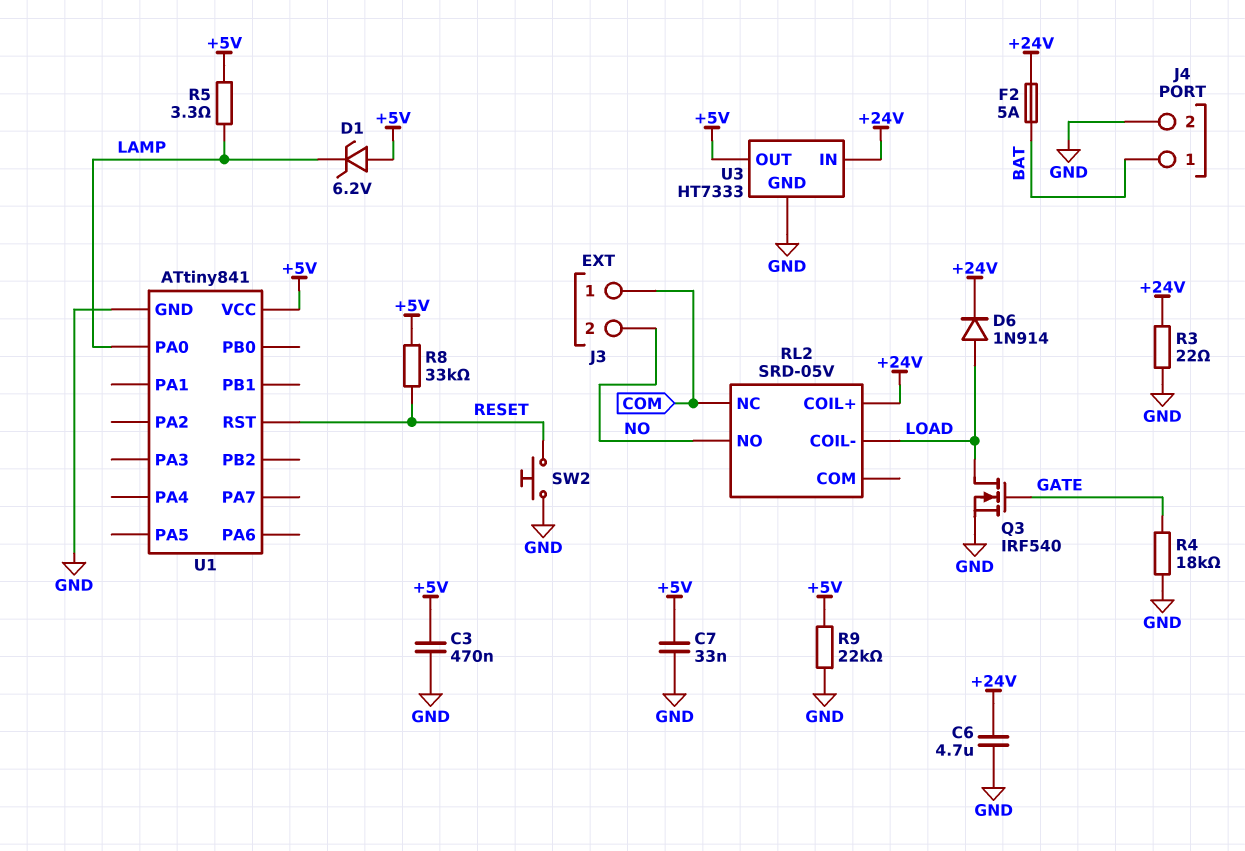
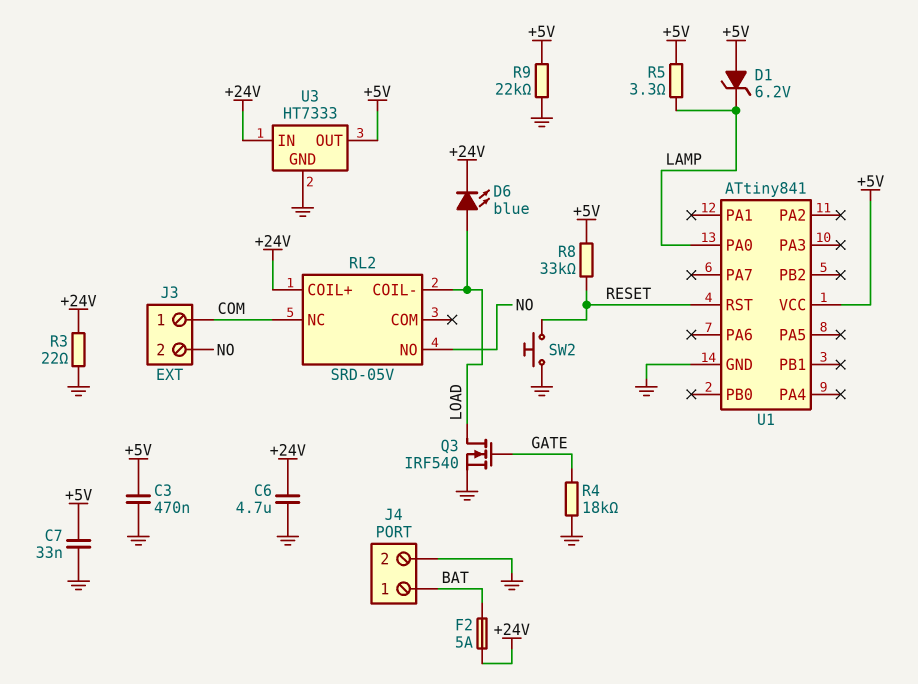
D6: diode 1N914 (A LOAD, K +24V) -> LED blue (A LOAD, K +24V)

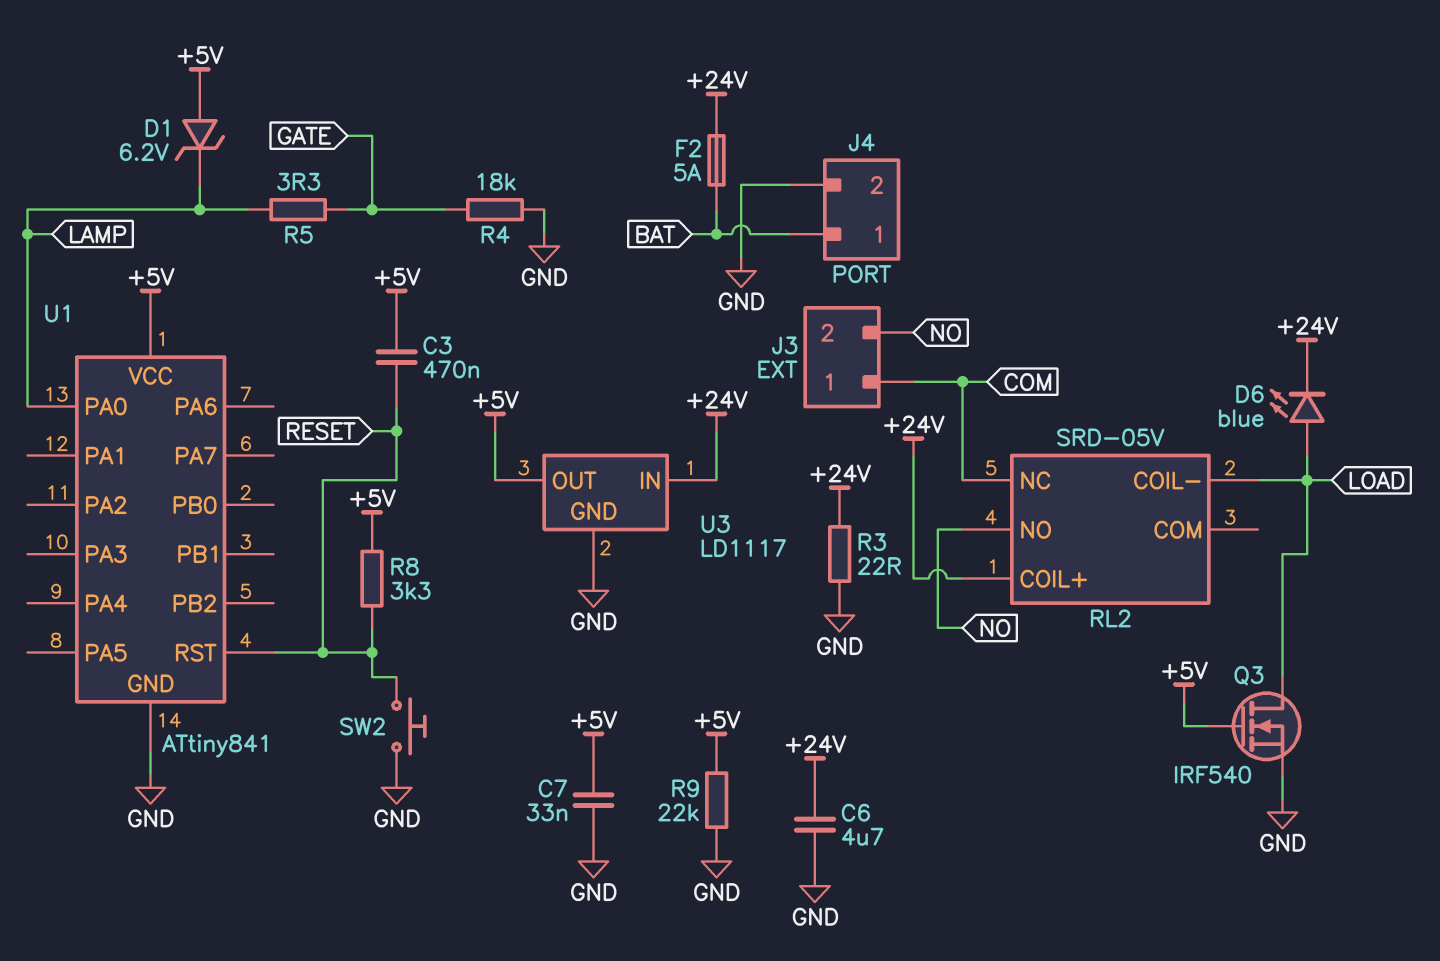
C3: 470nF (+5V, GND) -> 470nF (+5V, RESET)
Q3: NMOS IRF540 (G GATE, D LOAD, S GND) -> NMOS IRF540 (G +5V, D LOAD, S GND)
R5: 3.3 (+5V, LAMP) -> 3.3 (GATE, LAMP)
R8: 33k (+5V, RESET) -> 3.3k (+5V, RESET)
U3: HT7333 -> LD1117

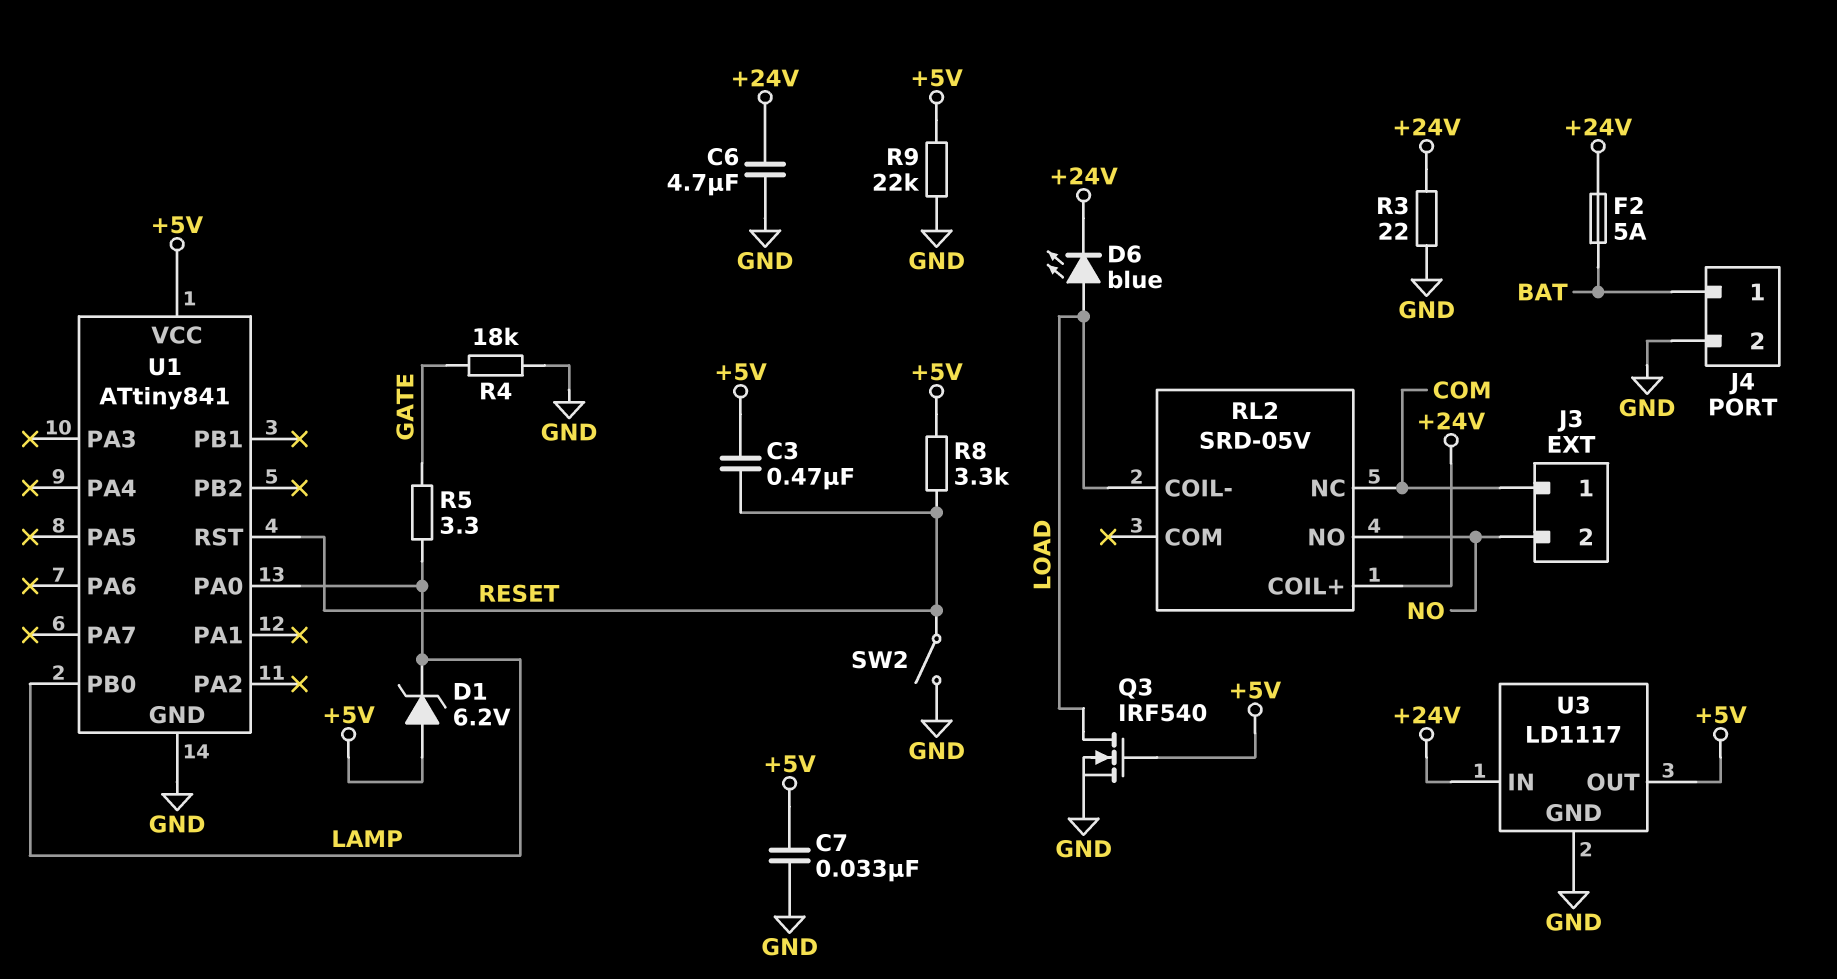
SW2: button (GND, RESET) -> switch (GND, RESET)
U1 pin PB0: none -> LAMP

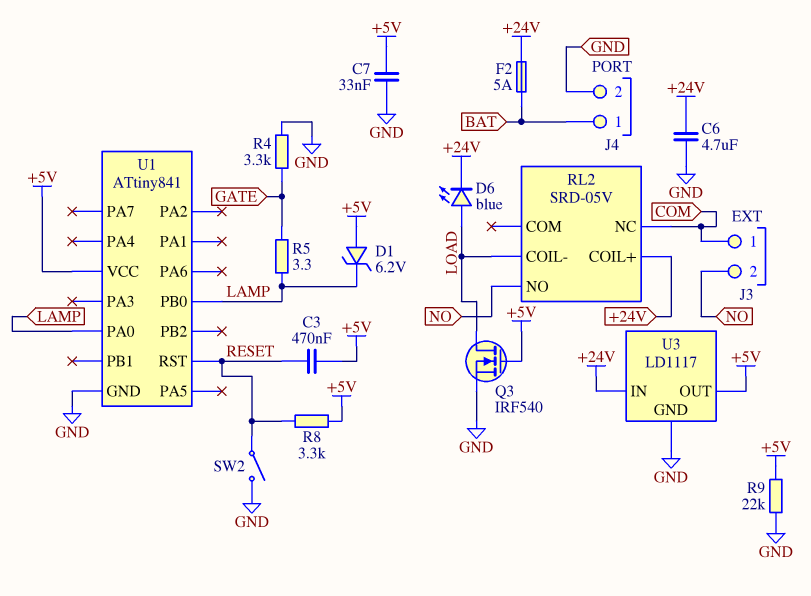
R3: 22 (+24V, GND) -> none
R4: 18k (GATE, GND) -> 3.3k (GATE, GND)

